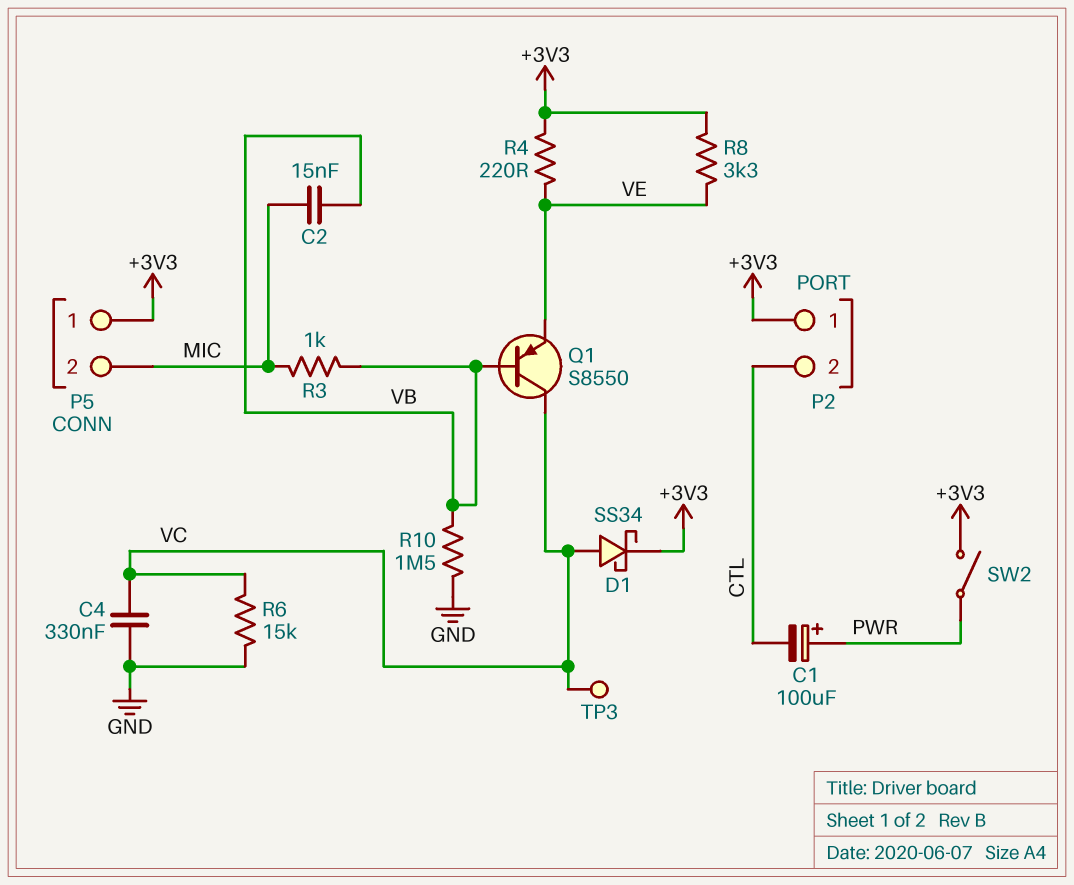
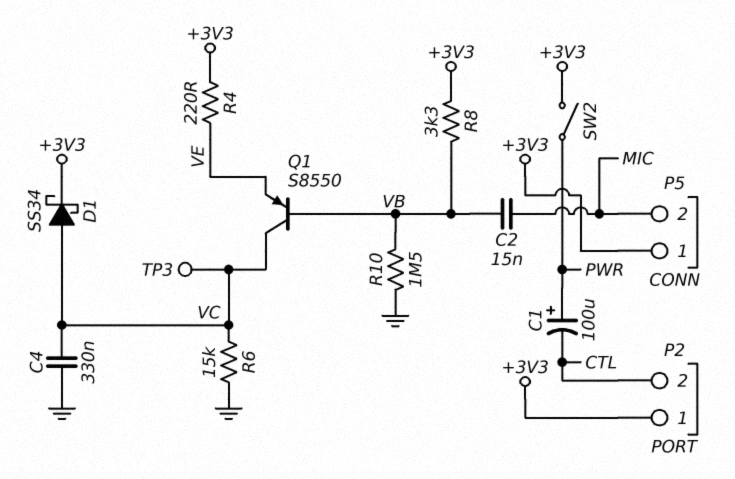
R3: 1k (MIC, VB) -> none
R8: 3.3k (+3V3, VE) -> 3.3k (+3V3, VB)

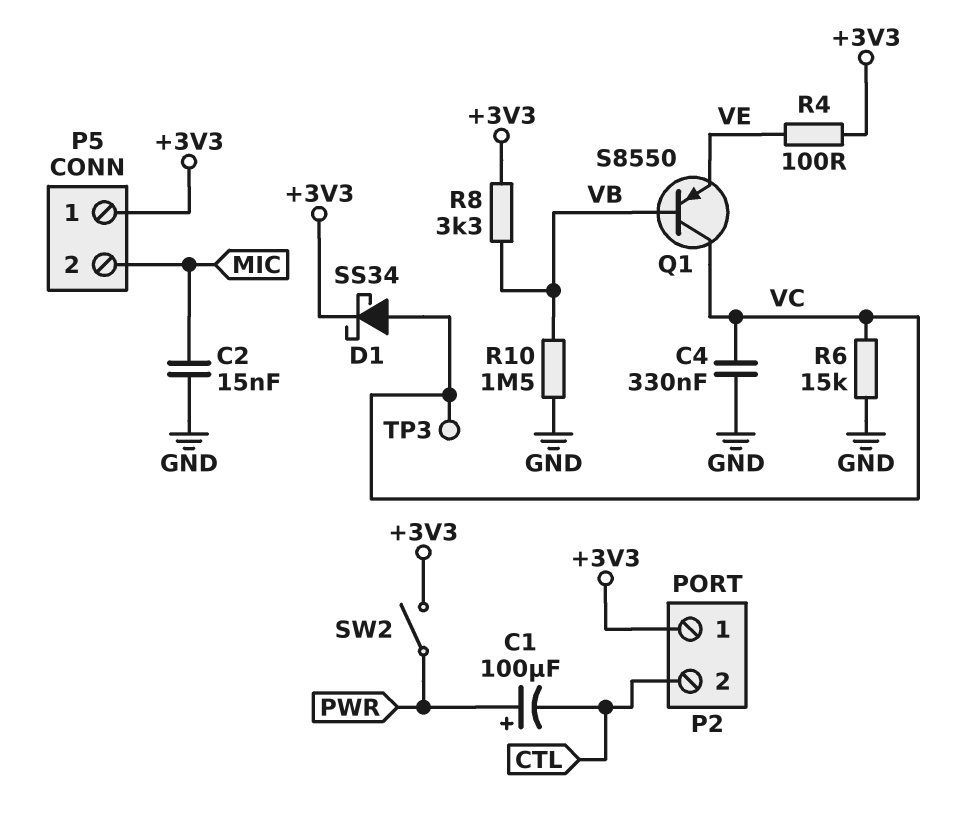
C2: 15nF (MIC, VB) -> 15nF (GND, MIC)
R4: 220 (+3V3, VE) -> 100 (+3V3, VE)

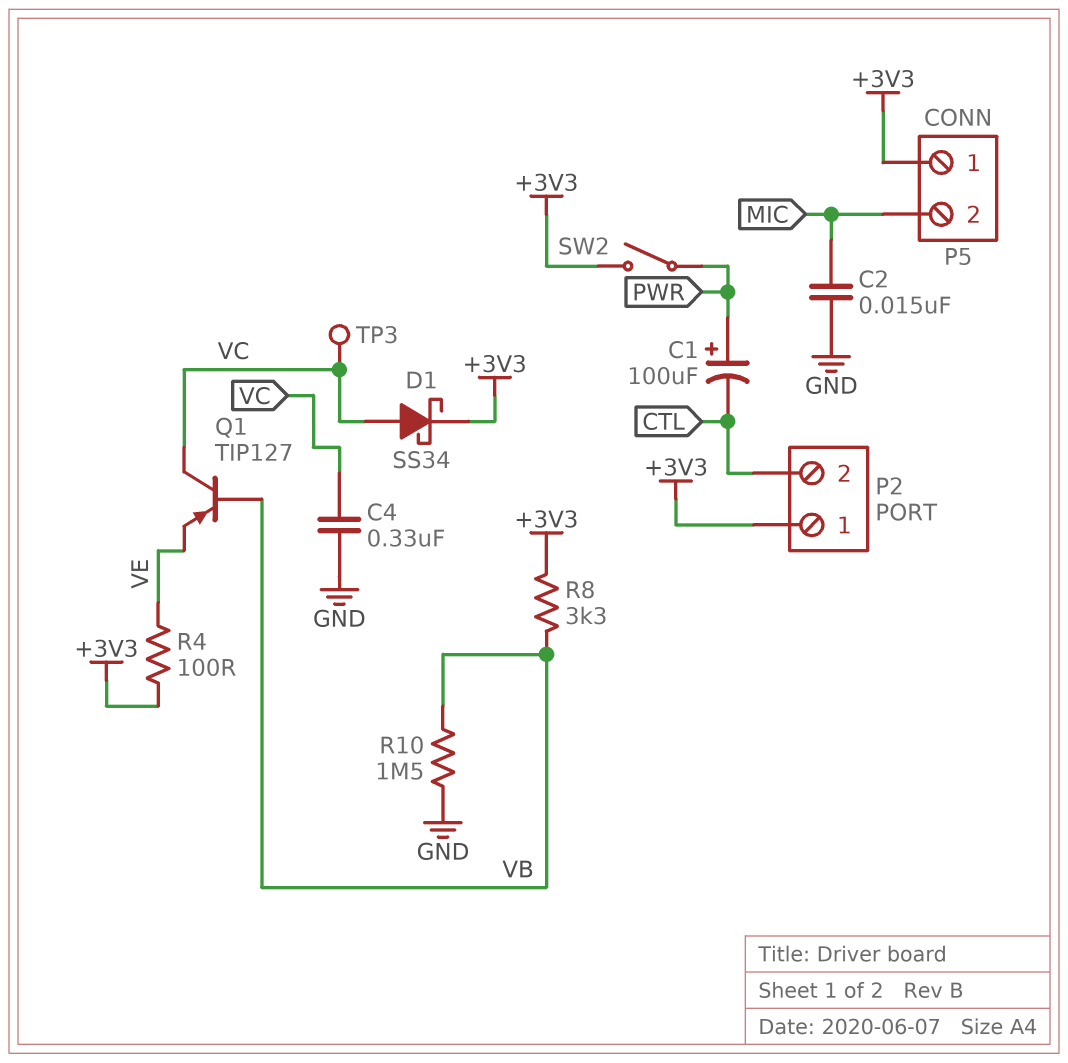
Q1: PNP S8550 (B VB, C VC, E VE) -> PNP TIP127 (B VB, C VC, E VE)
R6: 15k (GND, VC) -> none

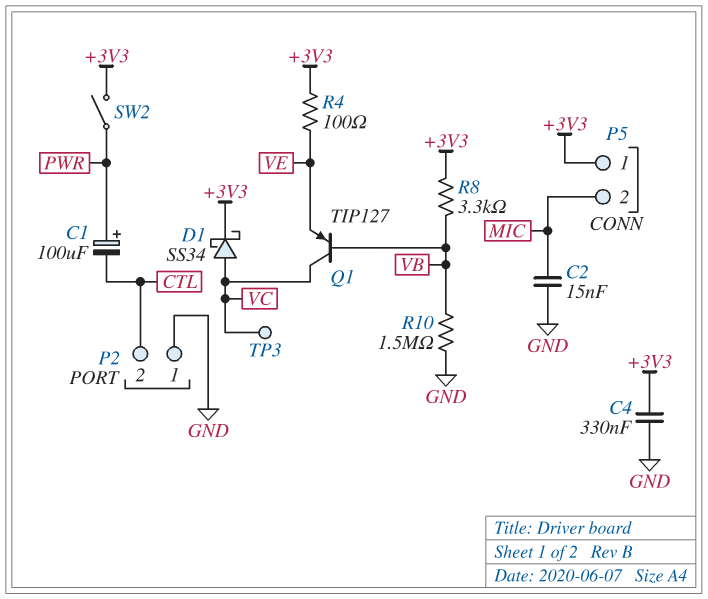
C4: 330nF (GND, VC) -> 330nF (+3V3, GND)
P2 pin 1: +3V3 -> GND

